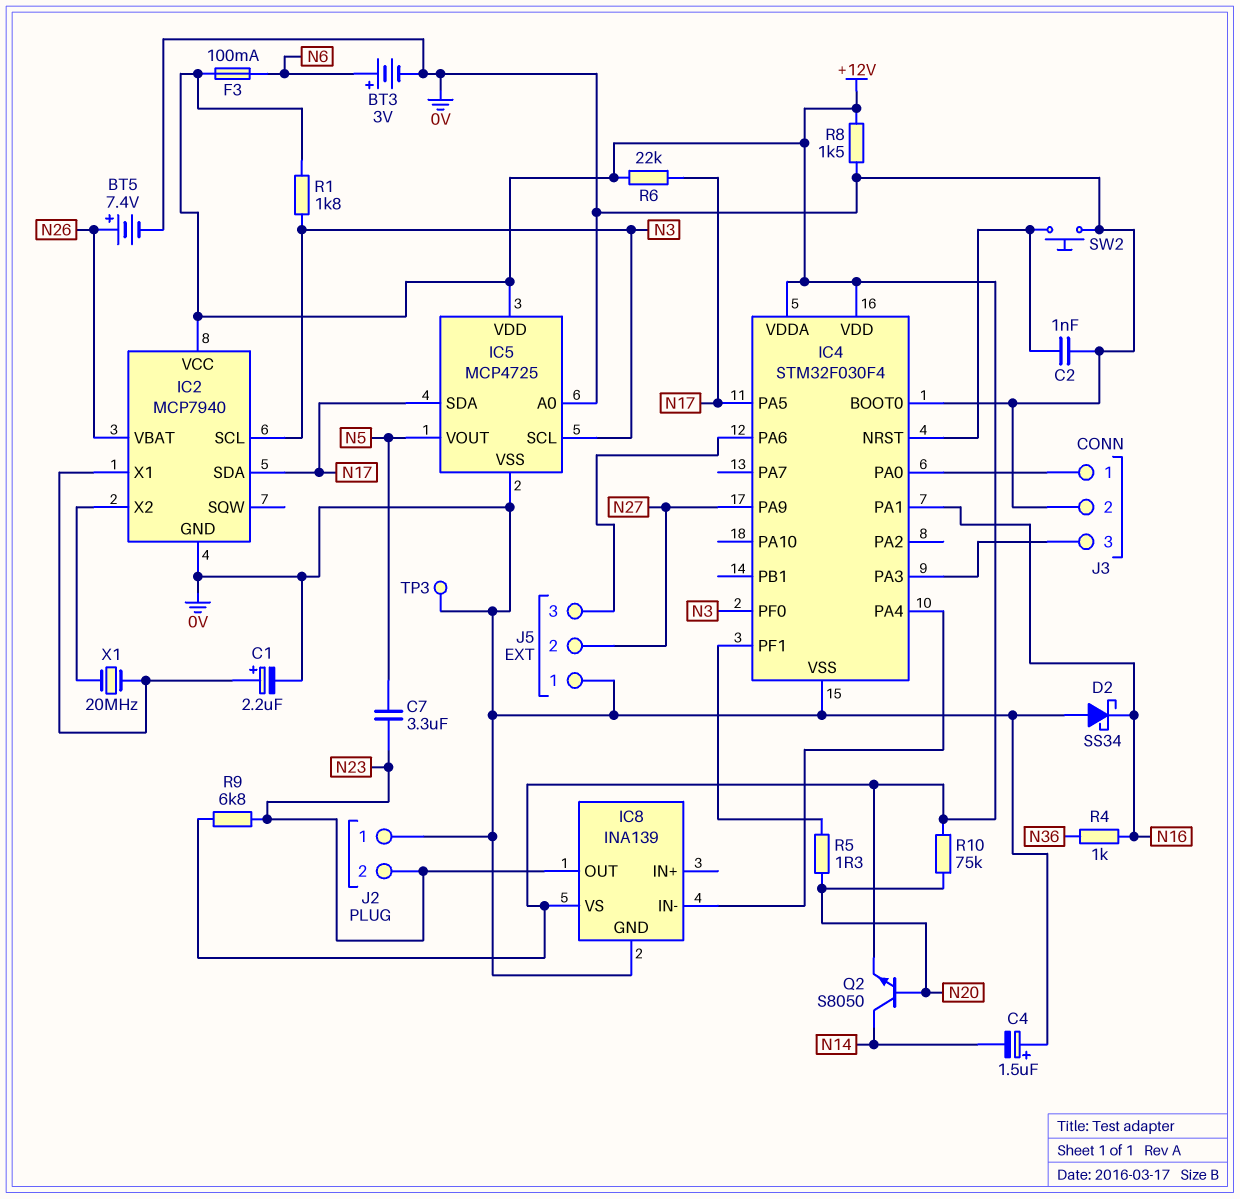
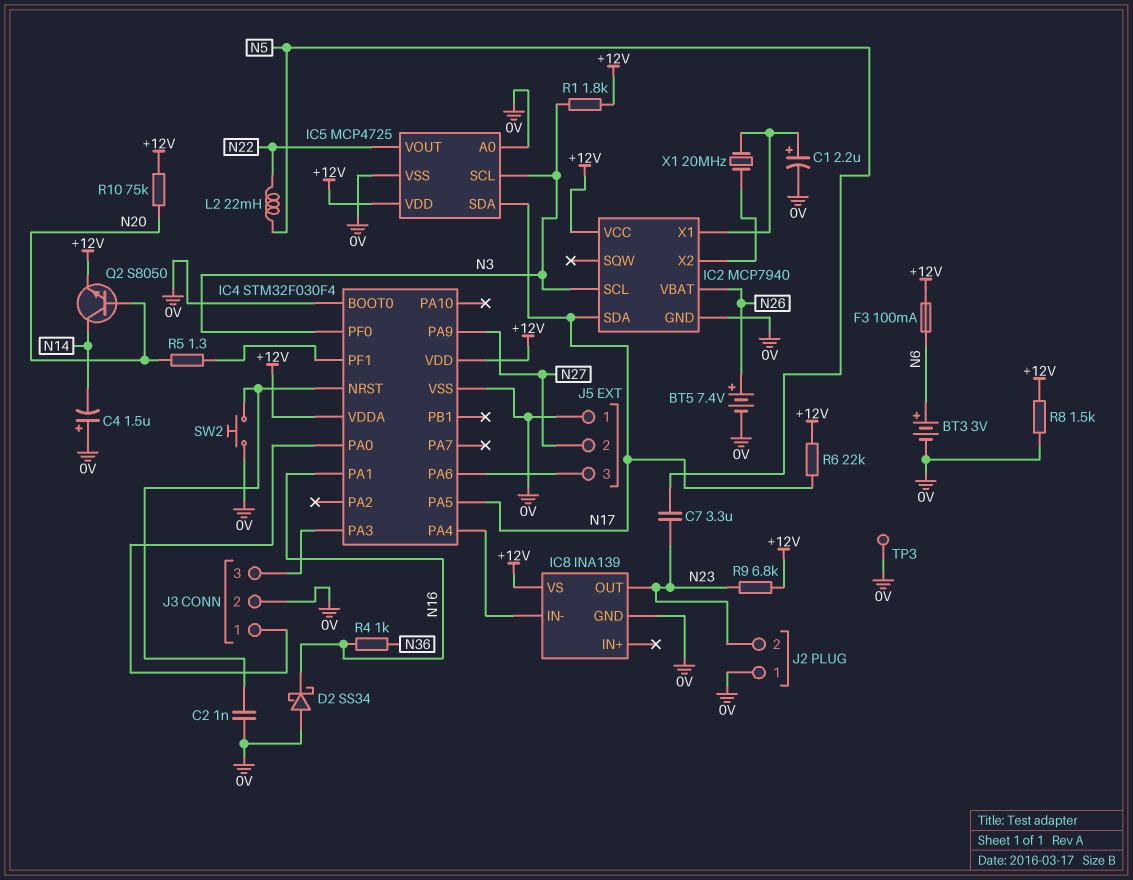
IC5 pin VOUT: N5 -> N22
L2: none -> 22mH (N5, N22)

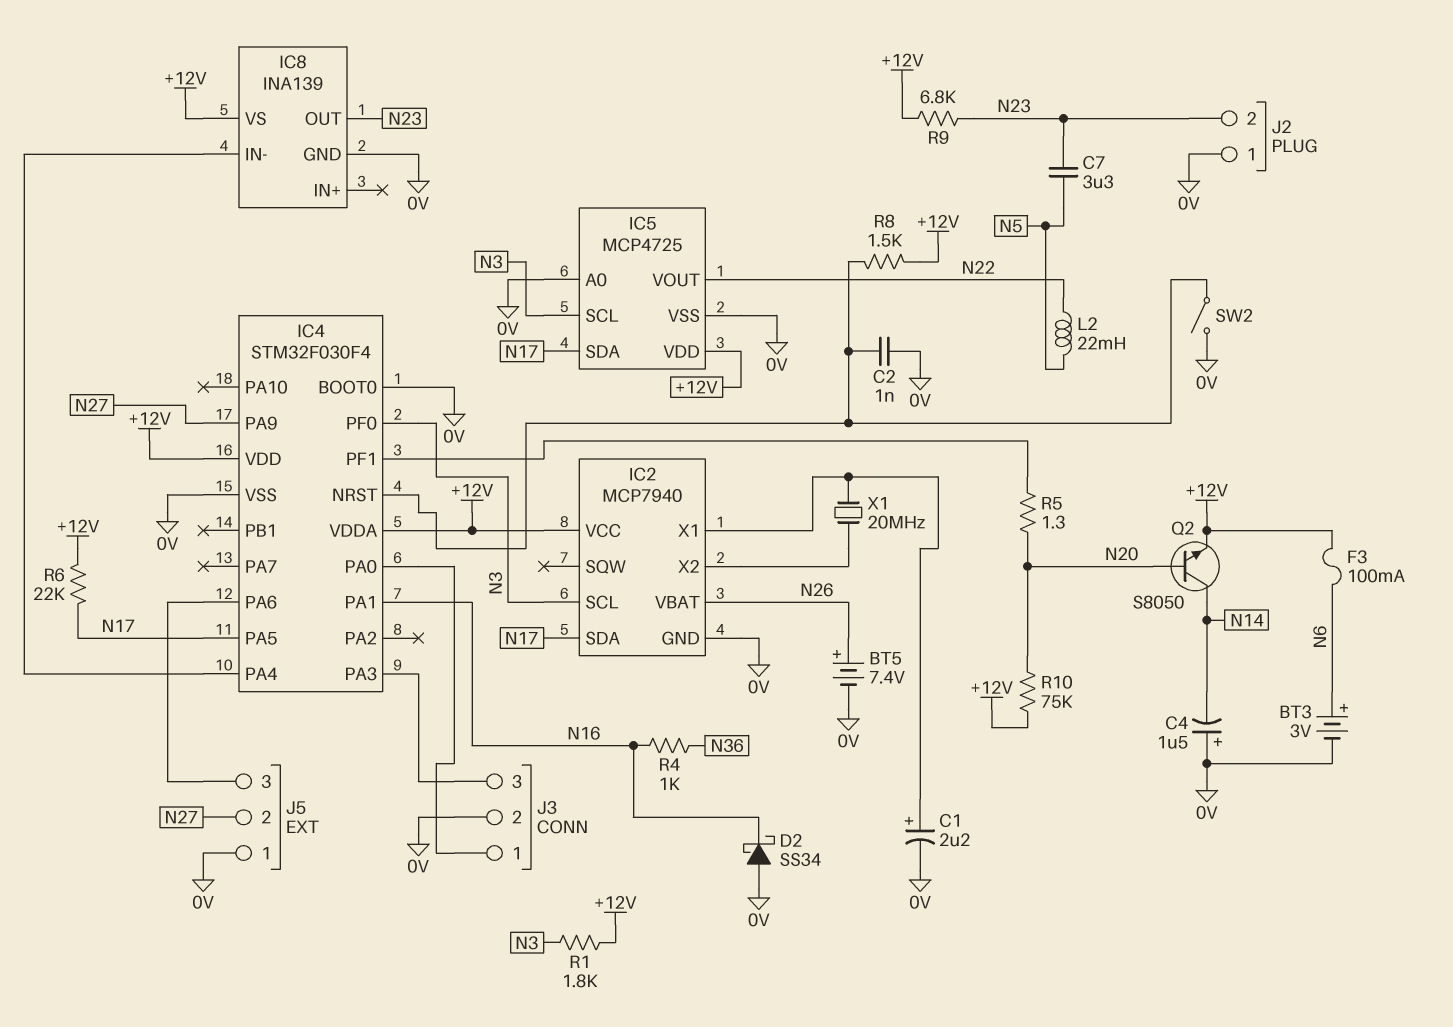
R8: 1.5k (+12V, 0V) -> 1.5k (+12V, IC4/NRST)
SW2: button (0V, IC4/NRST) -> switch (0V, IC4/NRST)
TP3: test point (0V) -> none

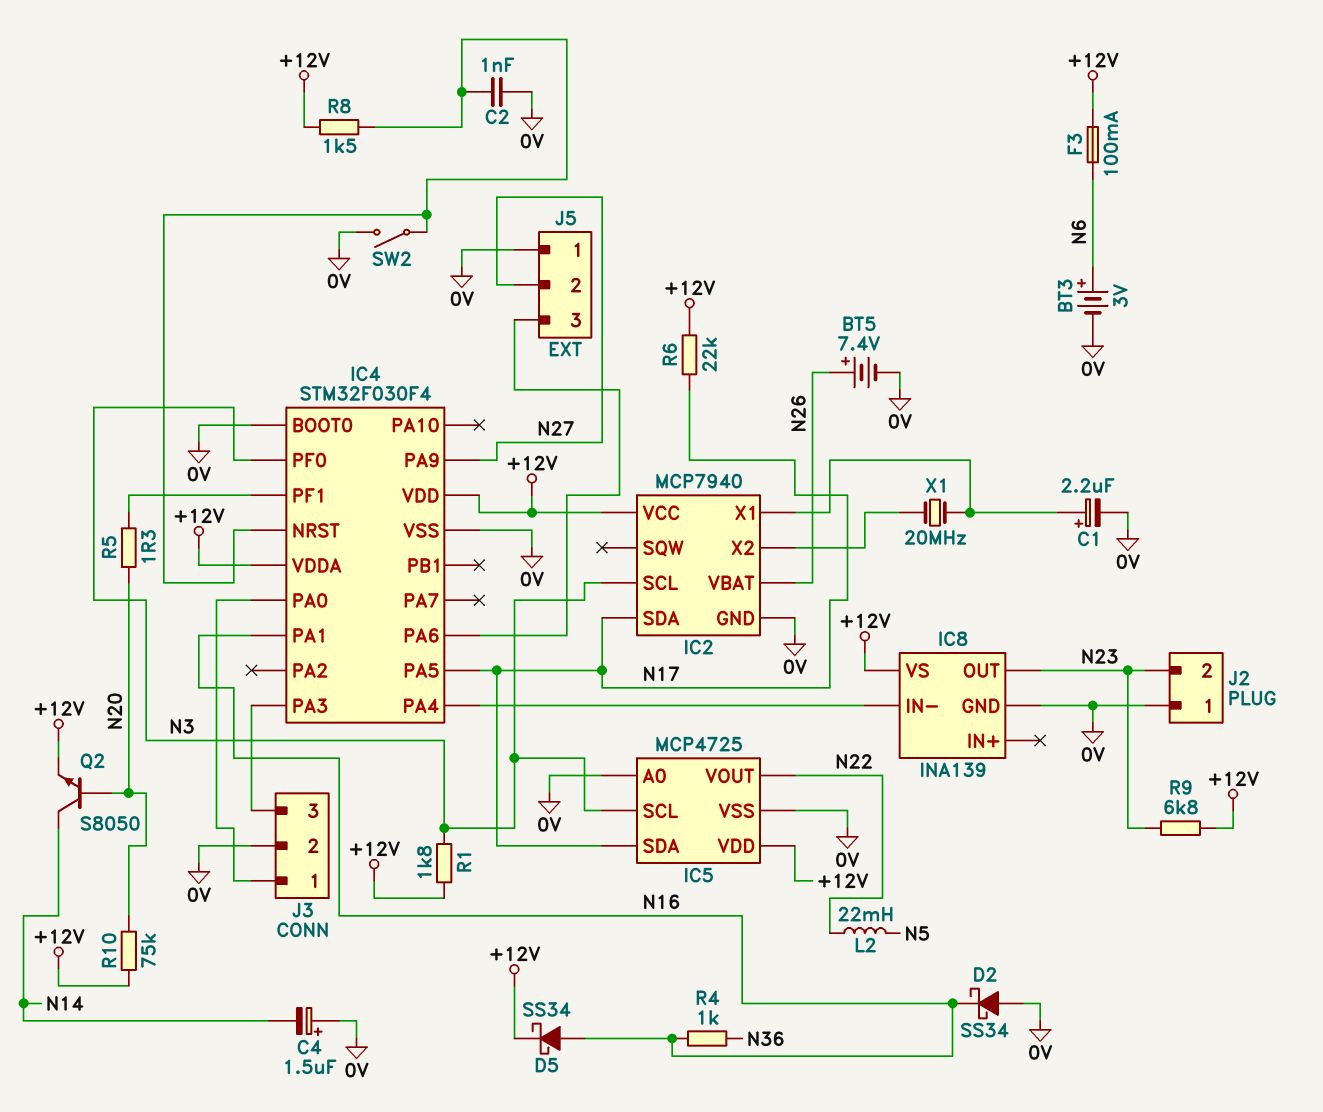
C7: 3.3uF (N5, N23) -> none
D5: none -> schottky SS34 (A N16, K +12V)

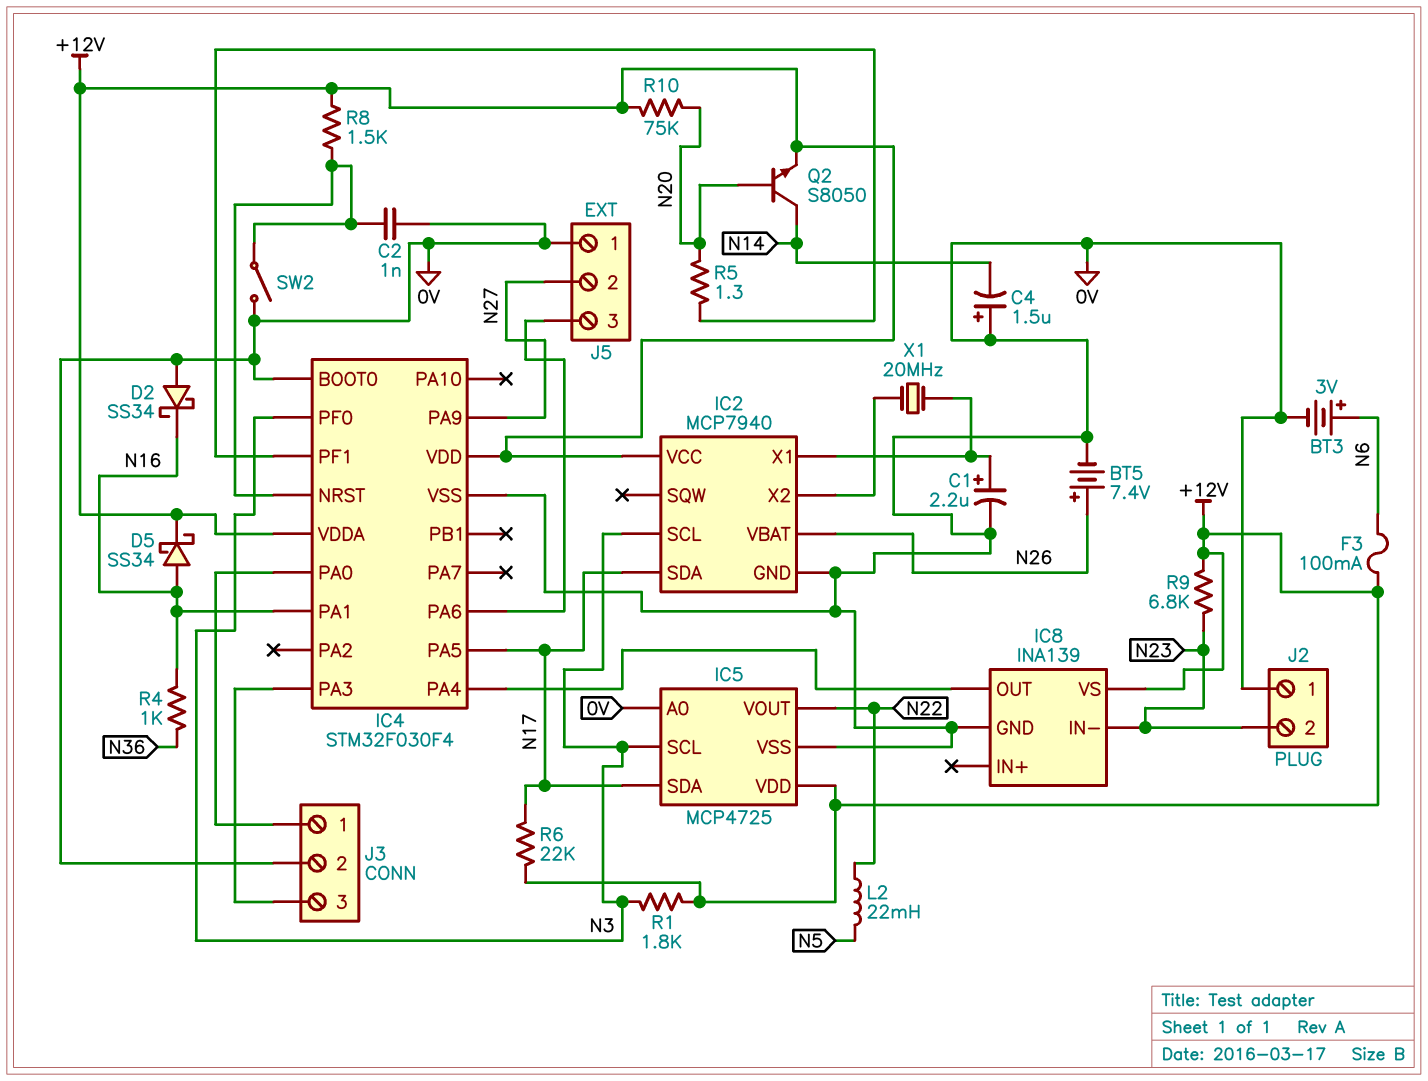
IC8 pin IN-: IC4/PA4 -> N23
IC8 pin OUT: N23 -> IC4/PA4

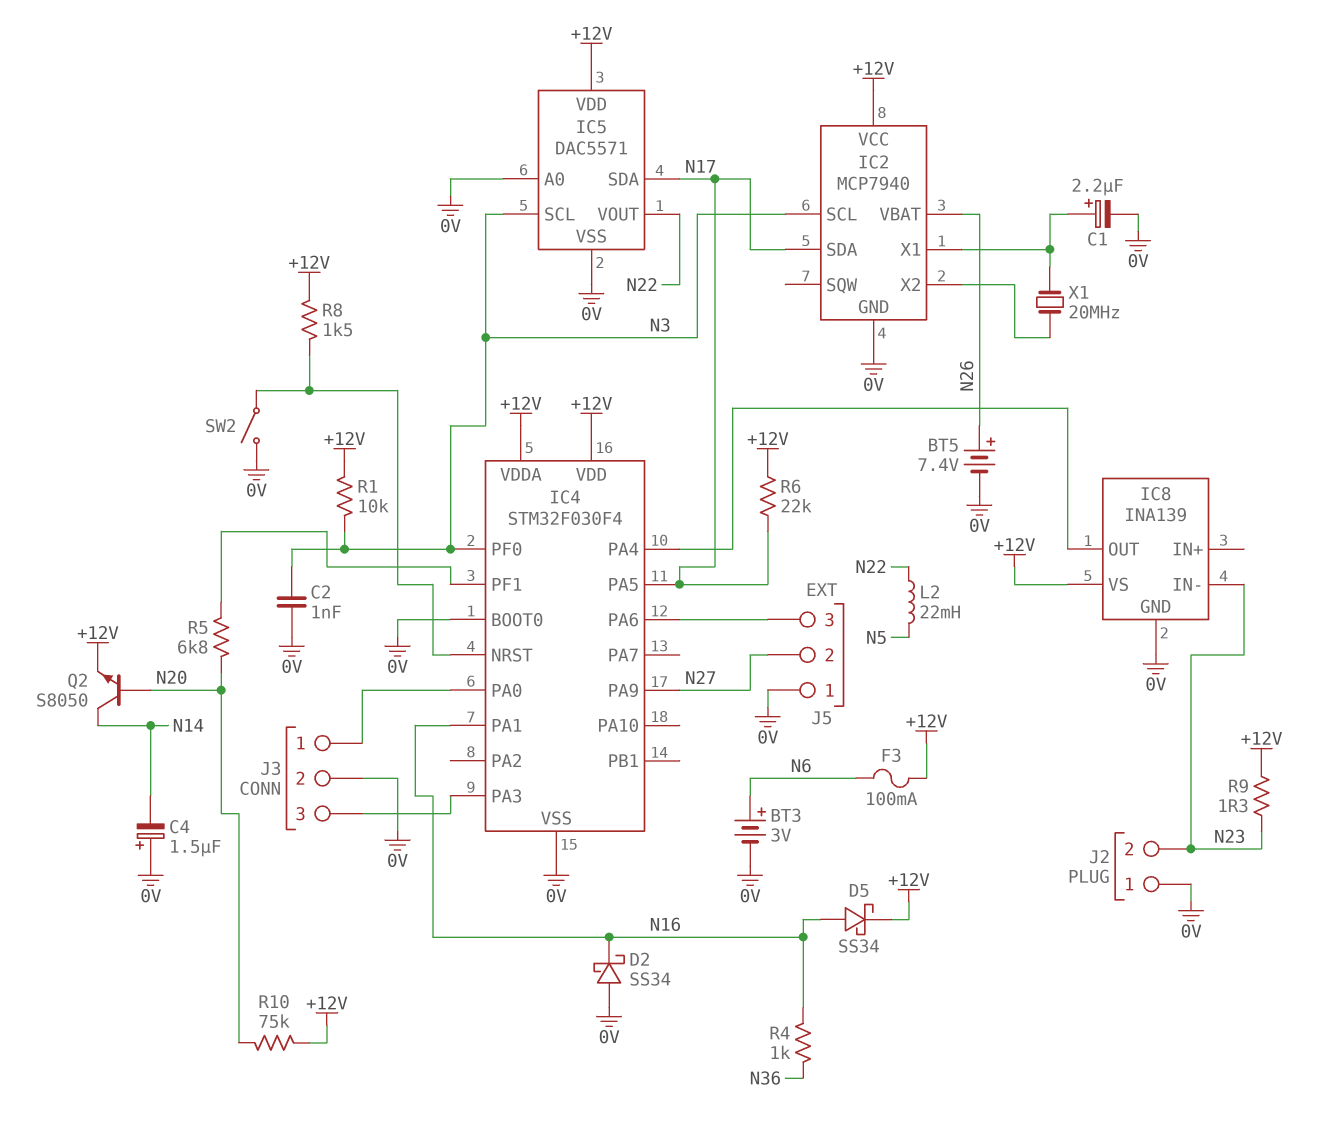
C2: 1nF (0V, IC4/NRST) -> 1nF (0V, N3)
IC5: MCP4725 -> DAC5571
R1: 1.8k (+12V, N3) -> 10k (+12V, N3)
R5: 1.3 (IC4/PF1, N20) -> 6.8k (IC4/PF1, N20)
R9: 6.8k (+12V, N23) -> 1.3 (+12V, N23)

